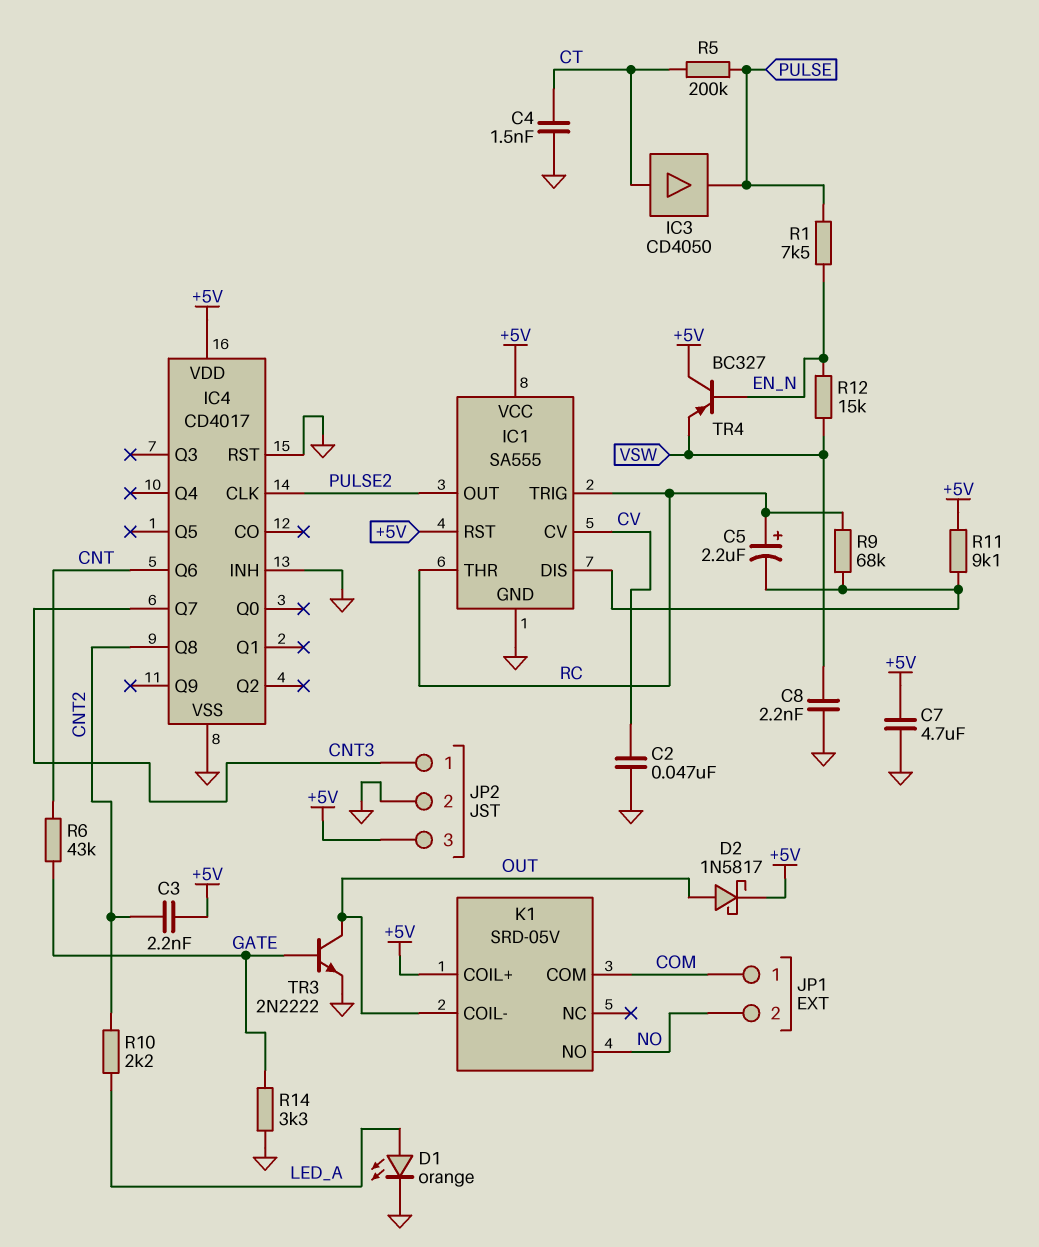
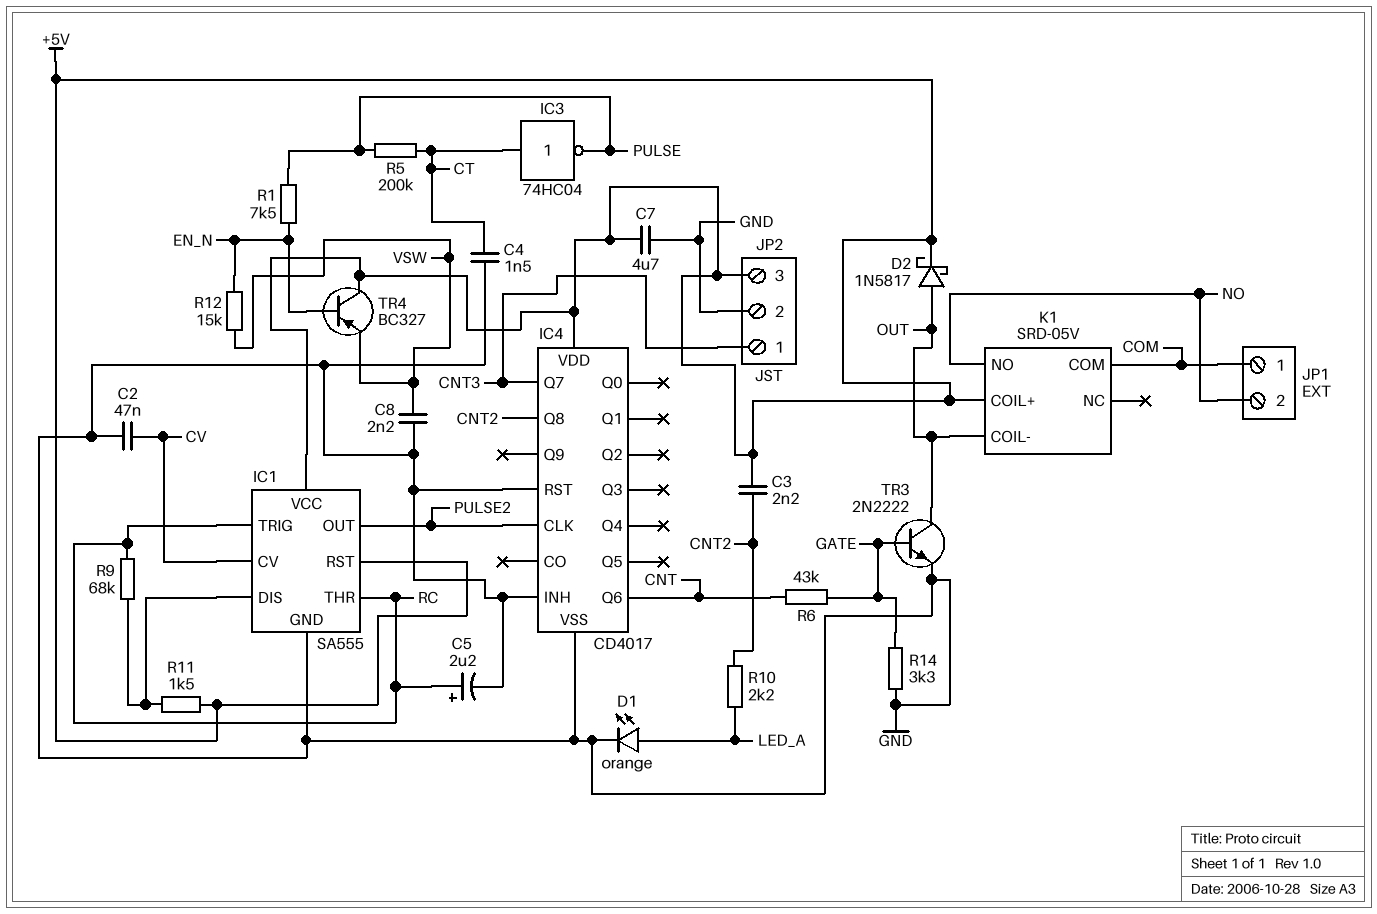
C5: 2.2uF (plus RC, minus IC1/DIS) -> 2.2uF (plus RC, minus GND)
IC3: buffer CD4050 (in CT, out PULSE) -> NOT 74HC04 (in CT, out PULSE)
R11: 9.1k (+5V, IC1/DIS) -> 1.5k (+5V, IC1/DIS)

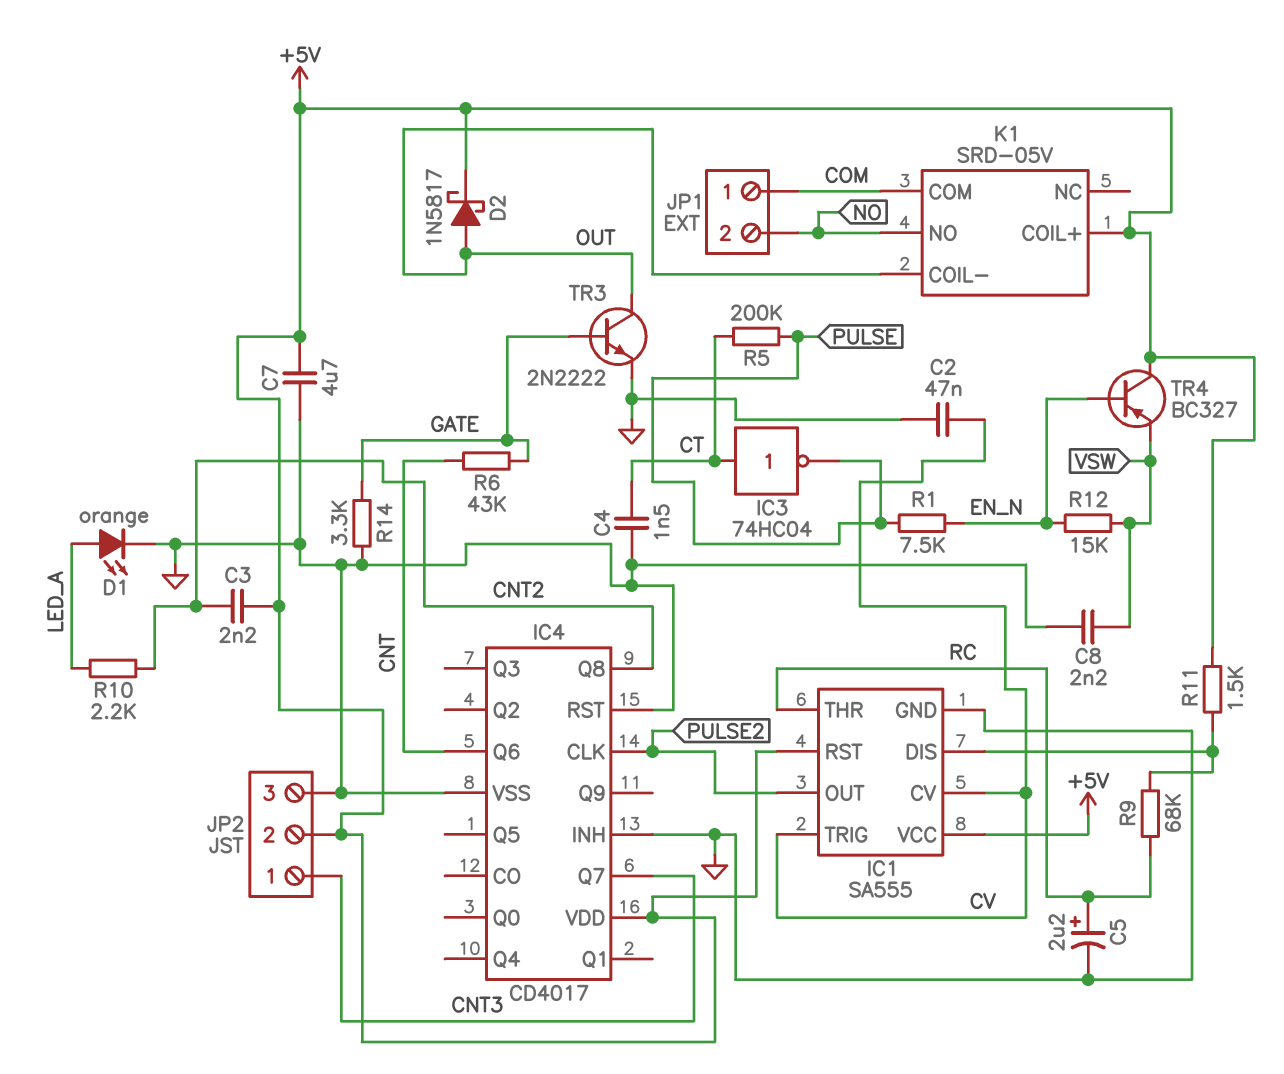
IC1 pin TRIG: RC -> CV
JP2 pin 2: GND -> +5V
JP2 pin 3: +5V -> GND

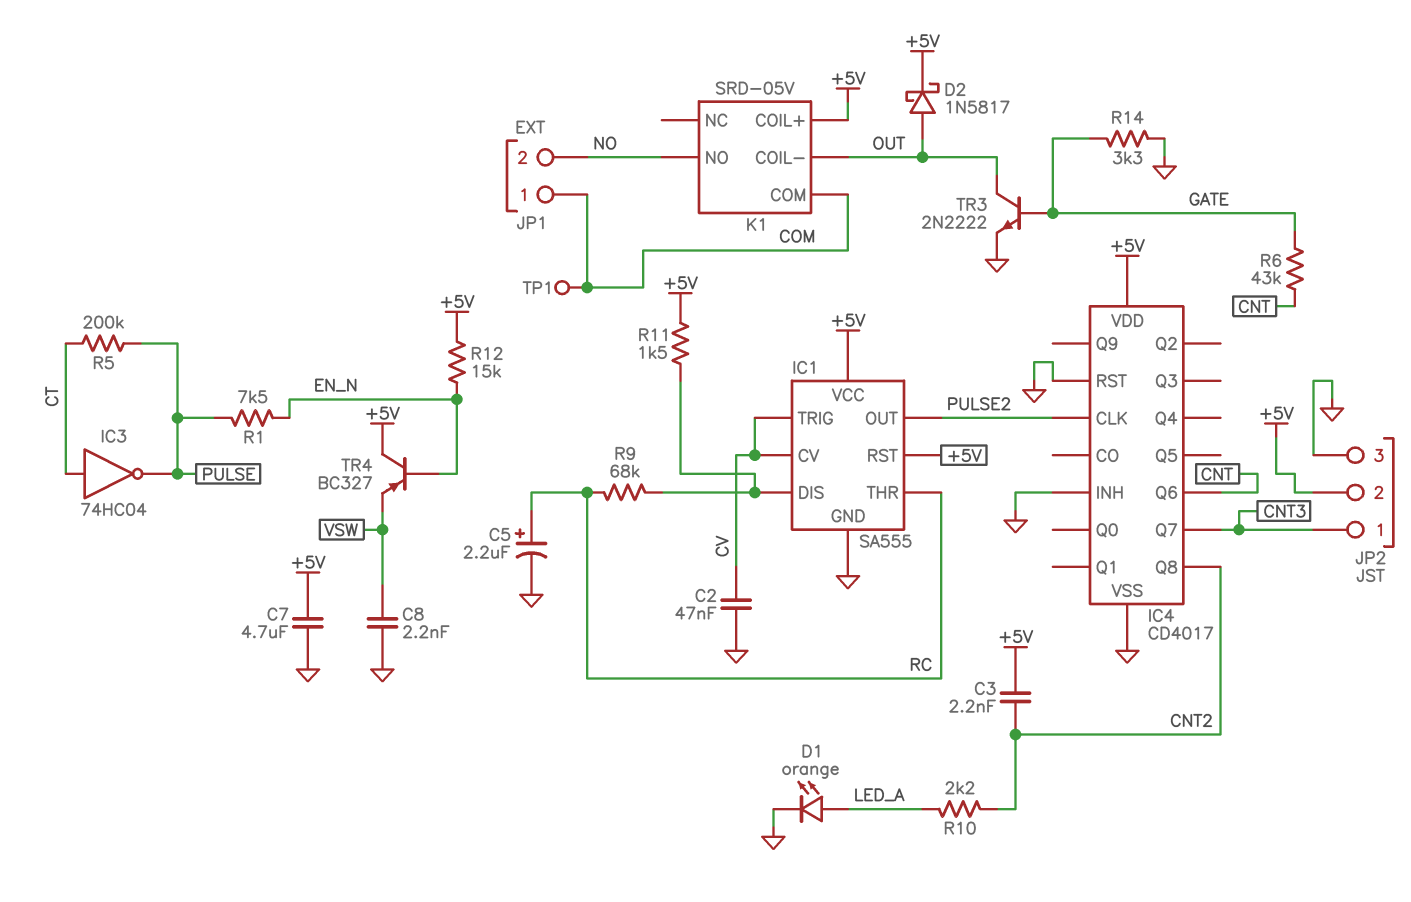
C4: 1.5nF (CT, GND) -> none
R12: 15k (EN_N, VSW) -> 15k (+5V, EN_N)
TP1: none -> test point (COM)

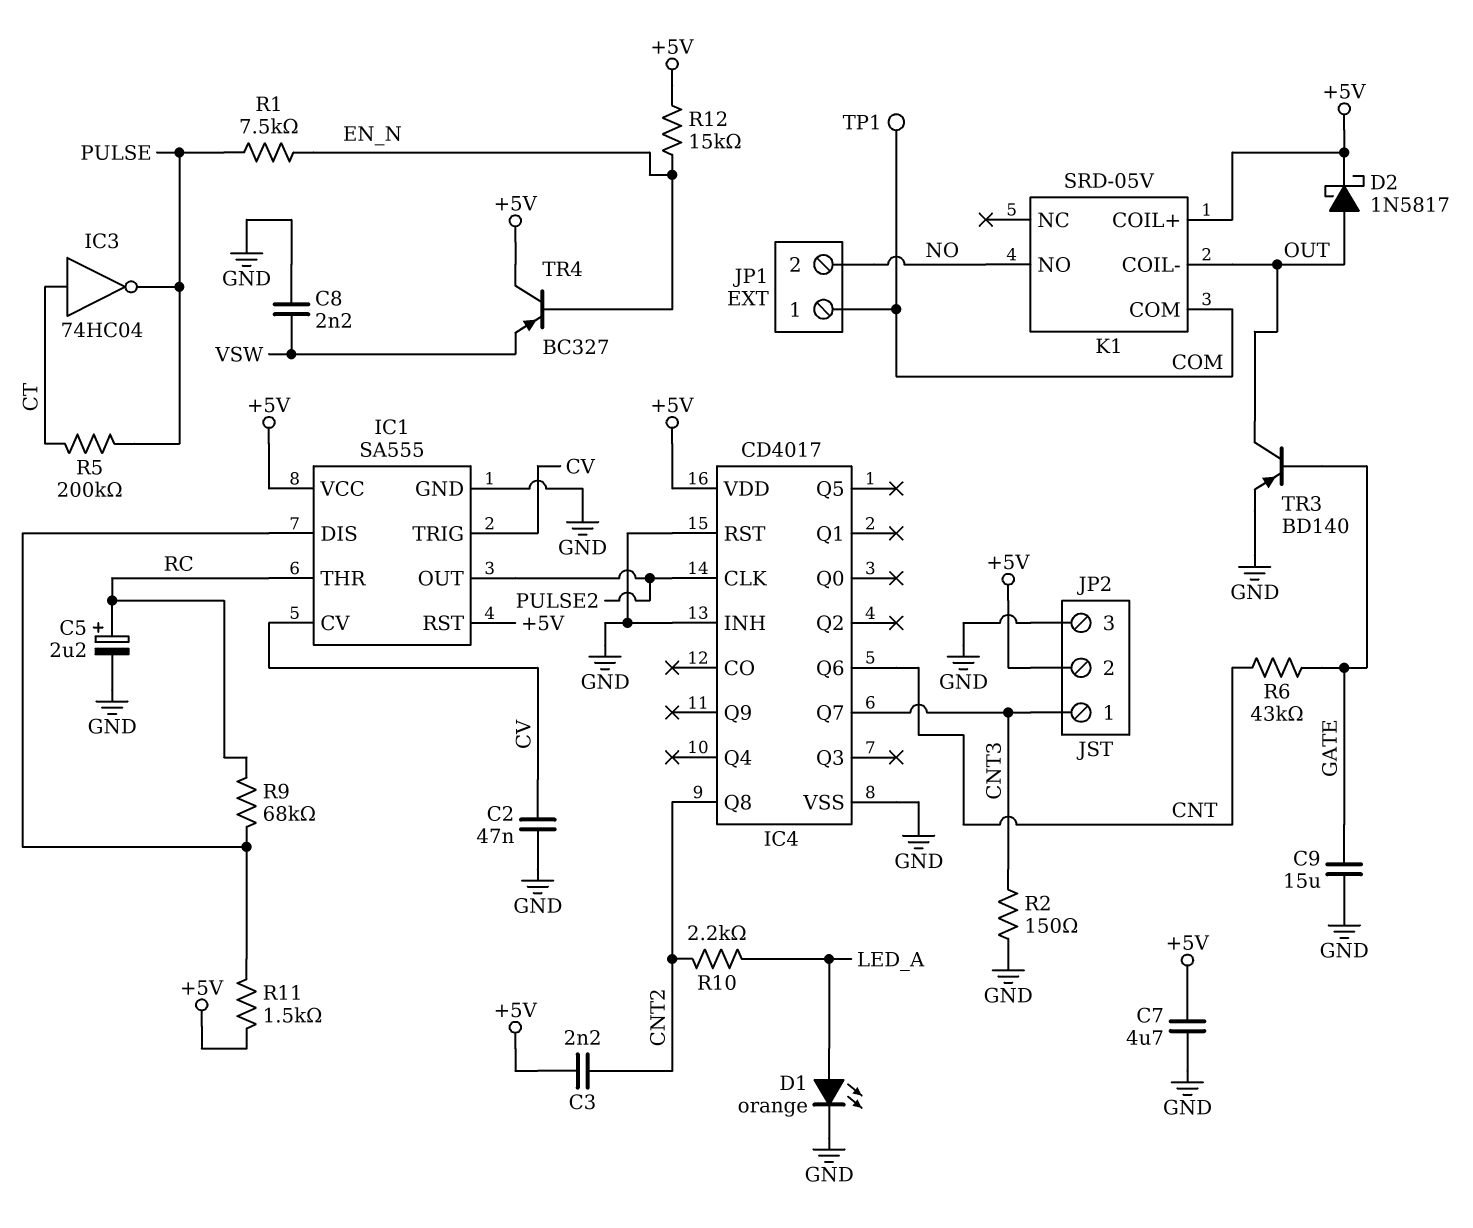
C9: none -> 15uF (GATE, GND)
R2: none -> 150 (CNT3, GND)
R14: 3.3k (GATE, GND) -> none
TR3: NPN 2N2222 (B GATE, C OUT, E GND) -> PNP BD140 (B GATE, C OUT, E GND)

